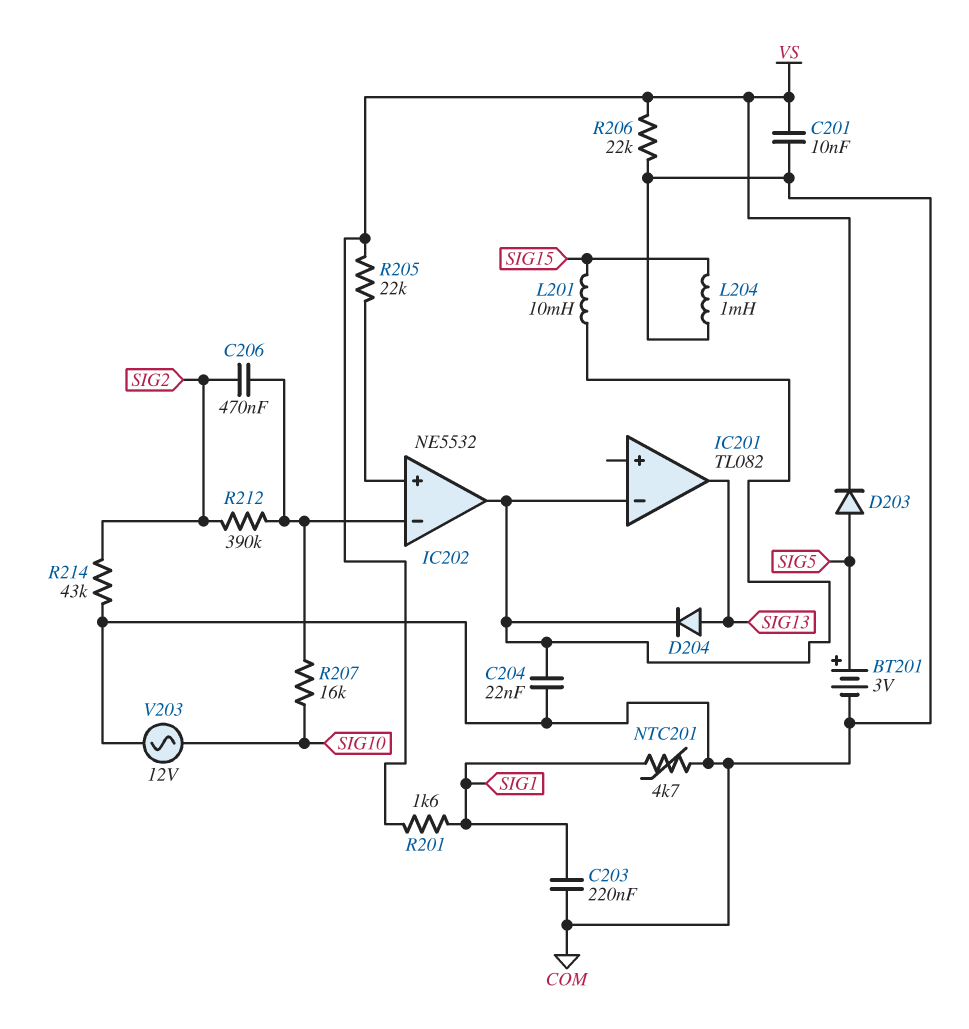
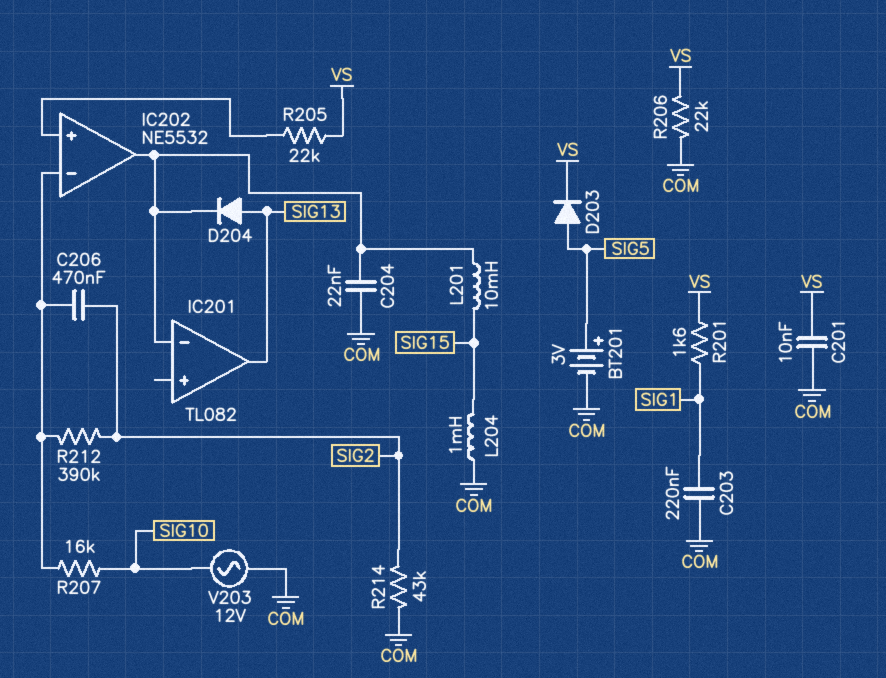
NTC201: 4.7k (COM, SIG1) -> none

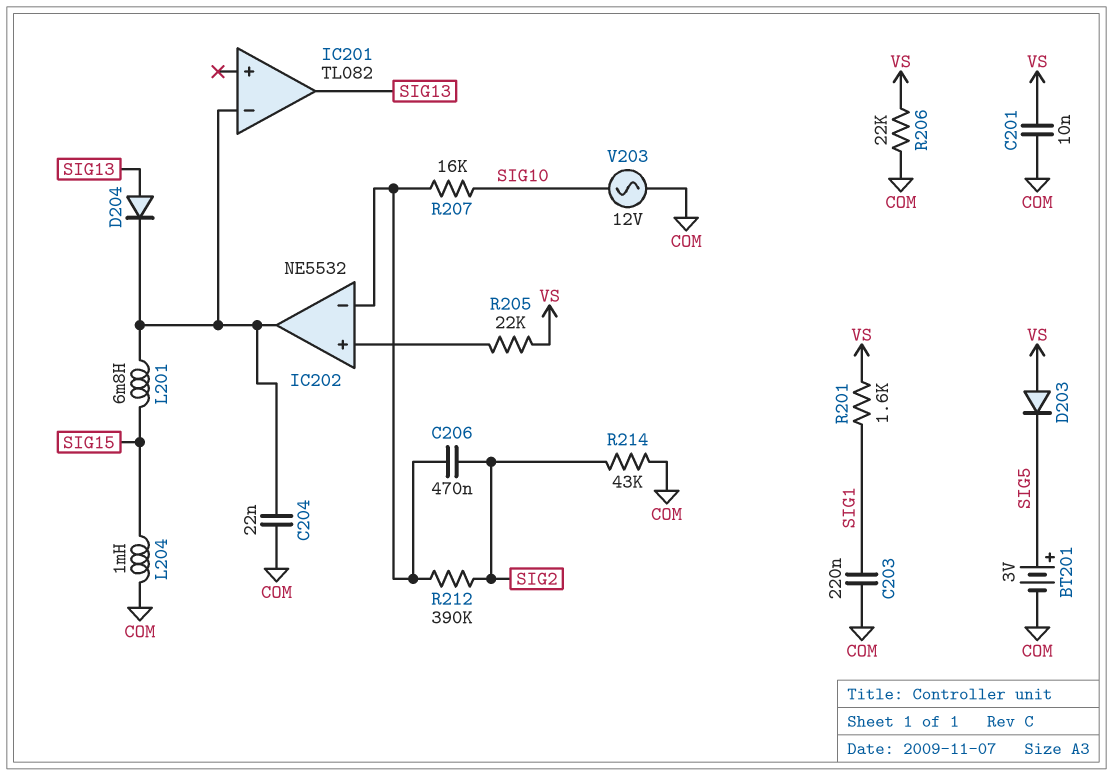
D203: diode (A SIG5, K VS) -> diode (A VS, K SIG5)
L201: 10mH (IC201/in-, SIG15) -> 6.8mH (IC201/in-, SIG15)

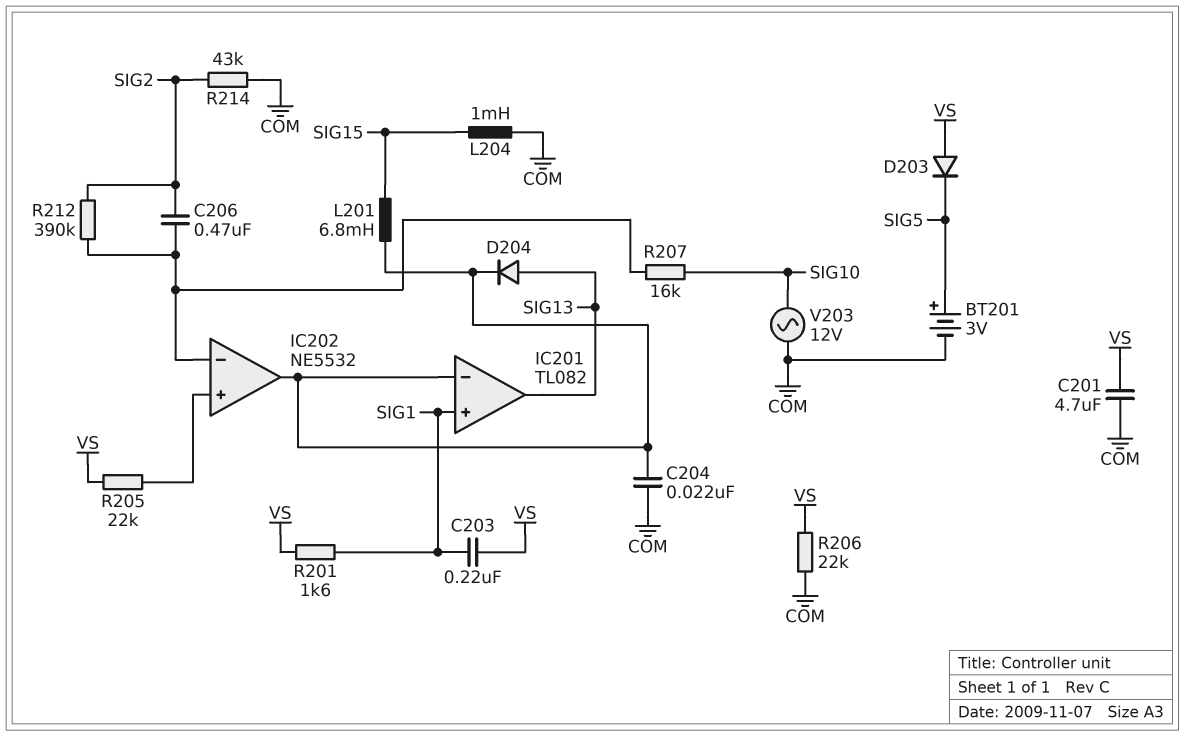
C201: 10nF (COM, VS) -> 4.7uF (COM, VS)
C203: 220nF (COM, SIG1) -> 220nF (SIG1, VS)
IC201 pin in+: none -> SIG1

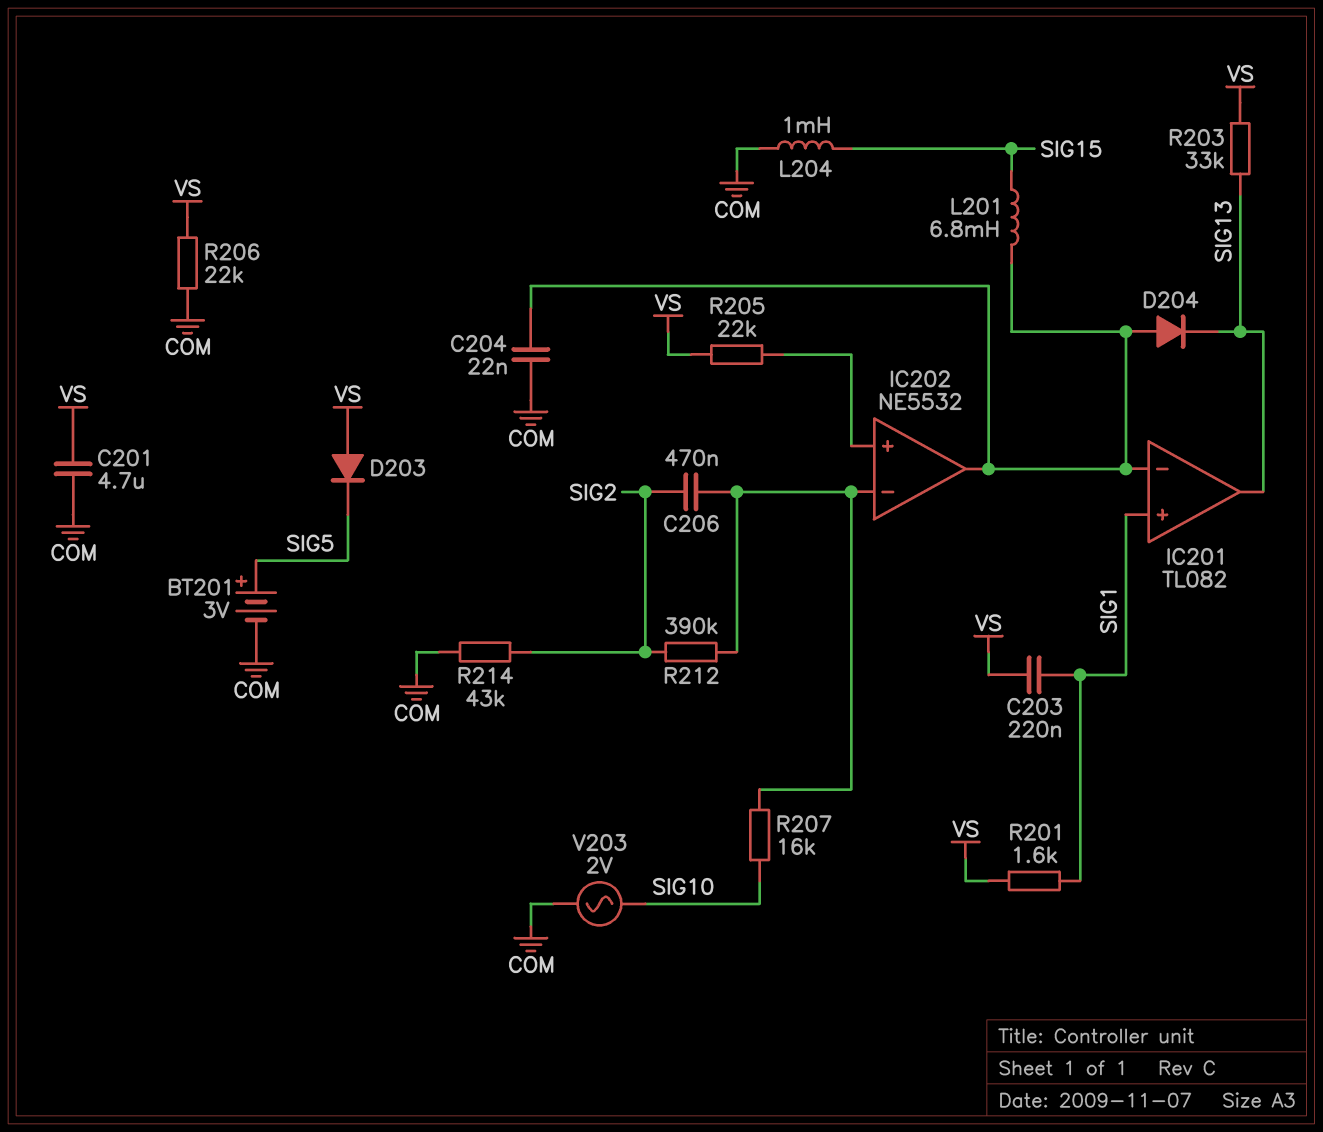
D204: diode (A SIG13, K IC201/in-) -> diode (A IC201/in-, K SIG13)
R203: none -> 33k (SIG13, VS)
V203: AC 12V (COM, SIG10) -> AC 2V (COM, SIG10)

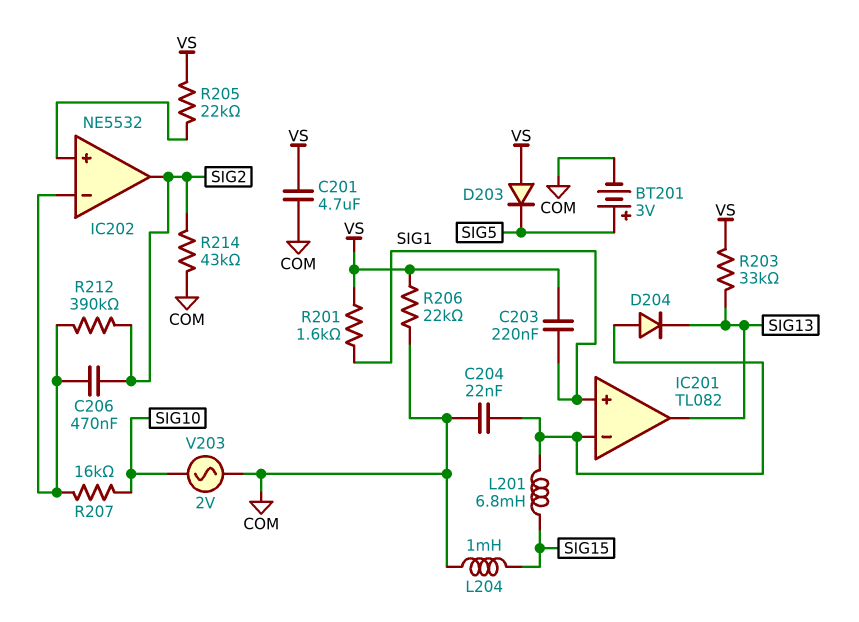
IC202 pin out: IC201/in- -> SIG2

